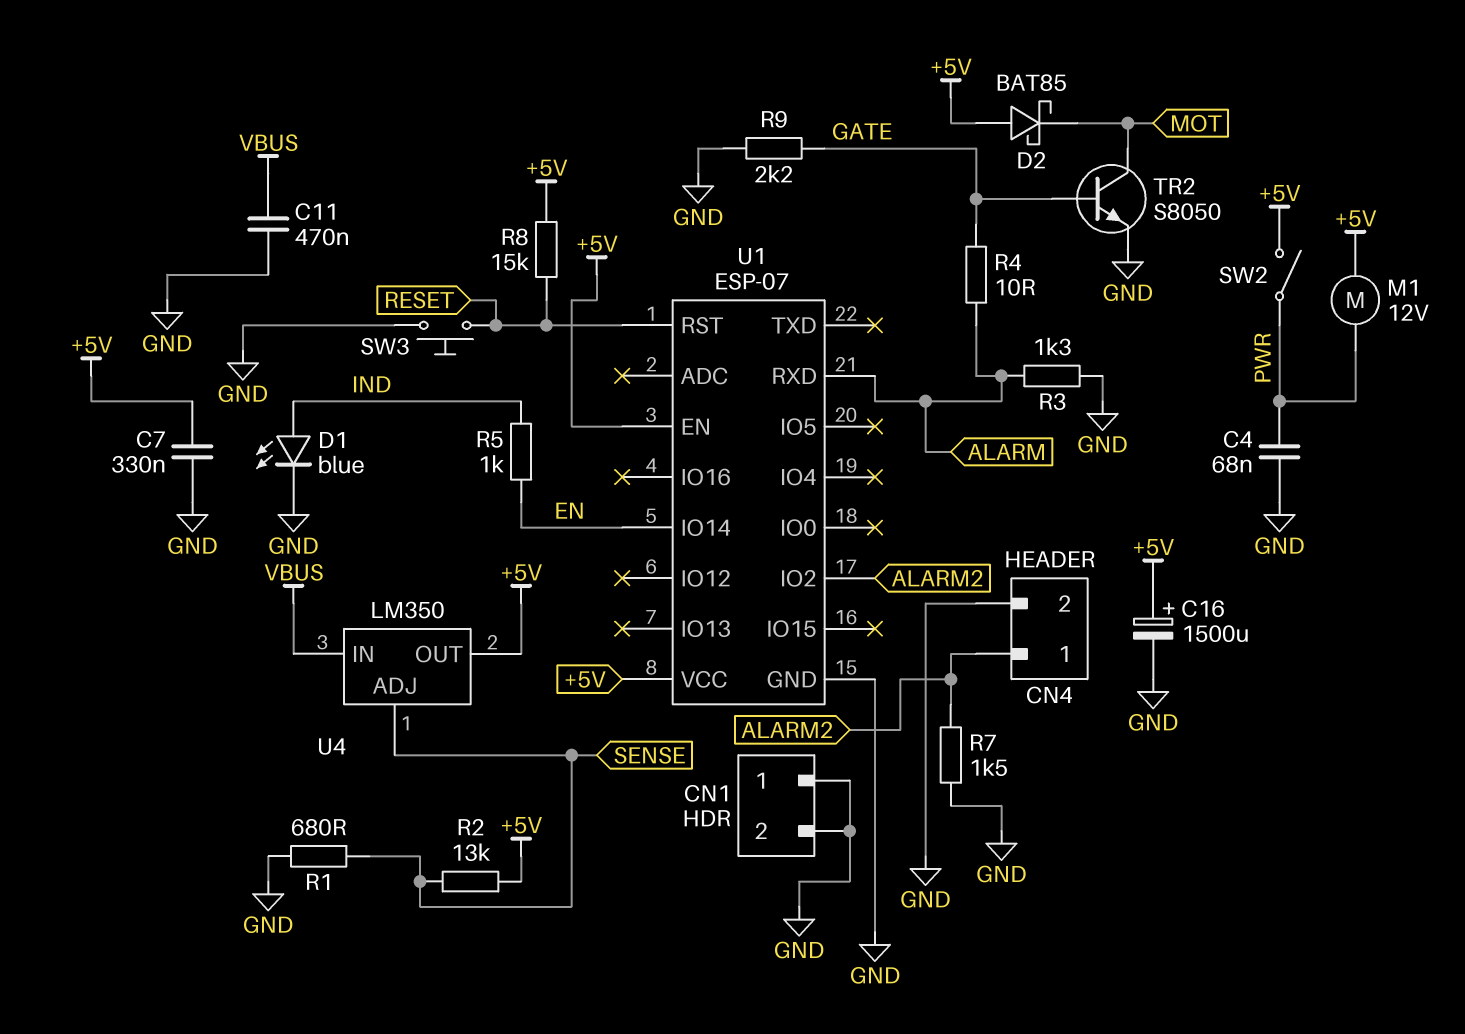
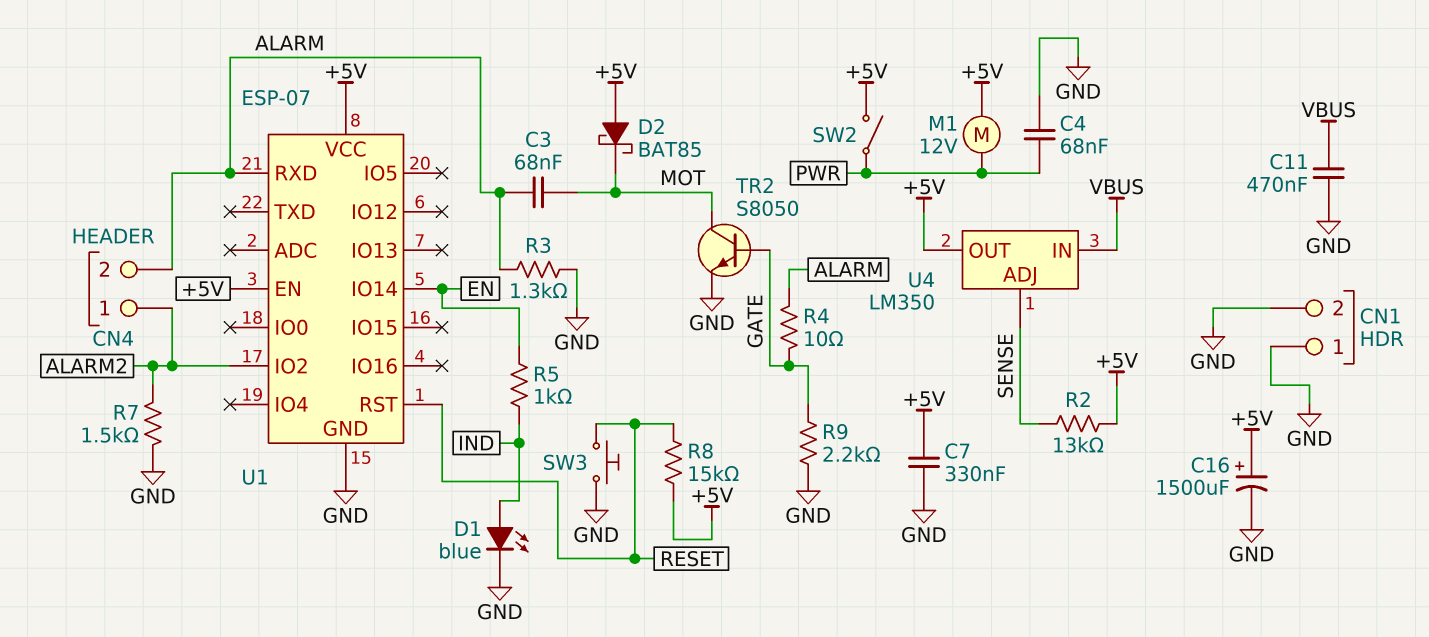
C3: none -> 68nF (ALARM, MOT)
CN4 pin 2: GND -> ALARM
R1: 680 (GND, SENSE) -> none

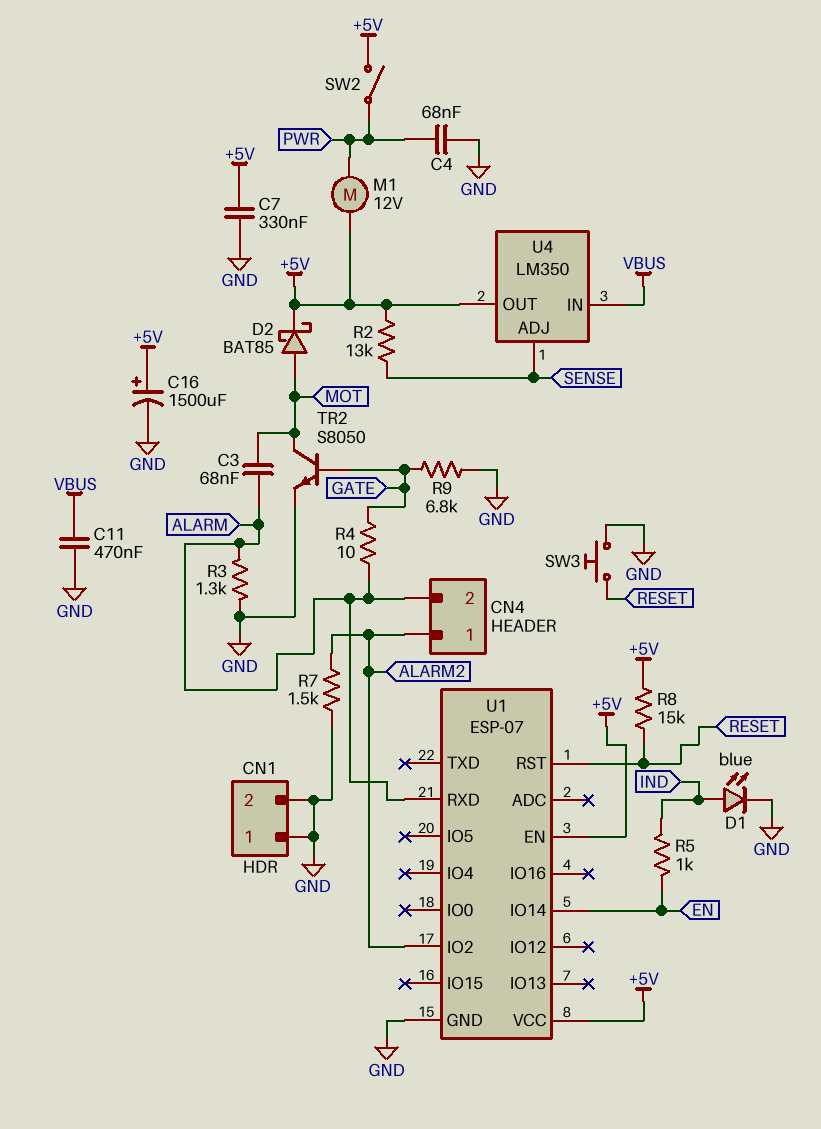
D2: schottky BAT85 (A +5V, K MOT) -> schottky BAT85 (A MOT, K +5V)
R9: 2.2k (GATE, GND) -> 6.8k (GATE, GND)

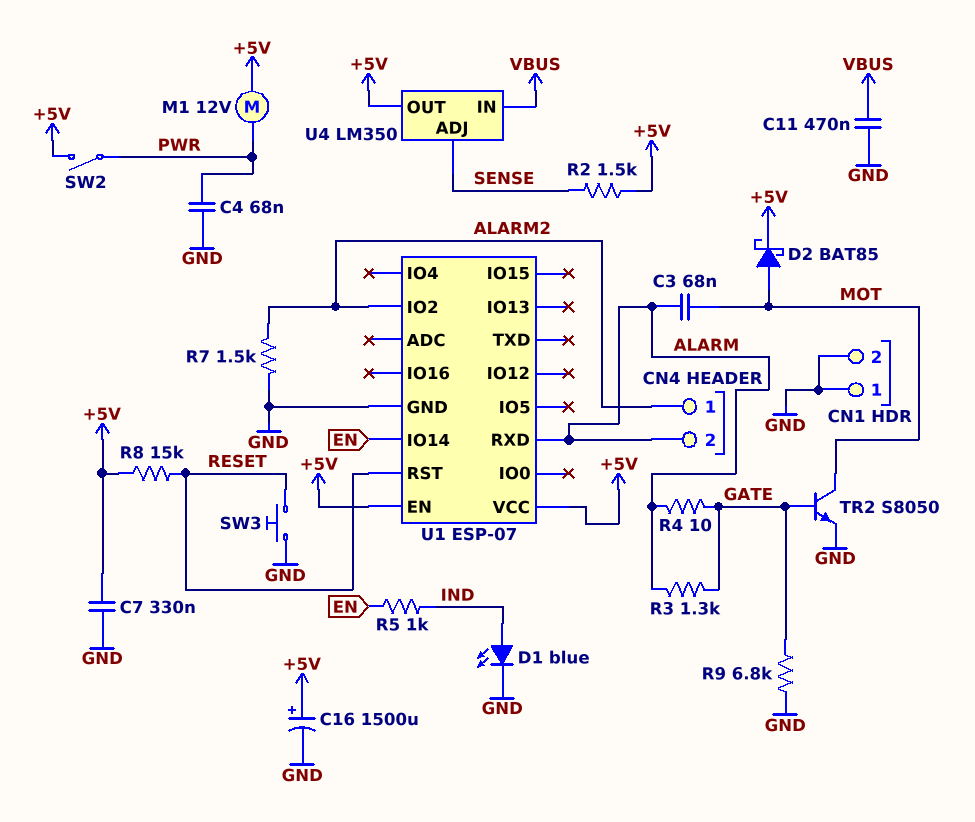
R2: 13k (+5V, SENSE) -> 1.5k (+5V, SENSE)
R3: 1.3k (ALARM, GND) -> 1.3k (ALARM, GATE)

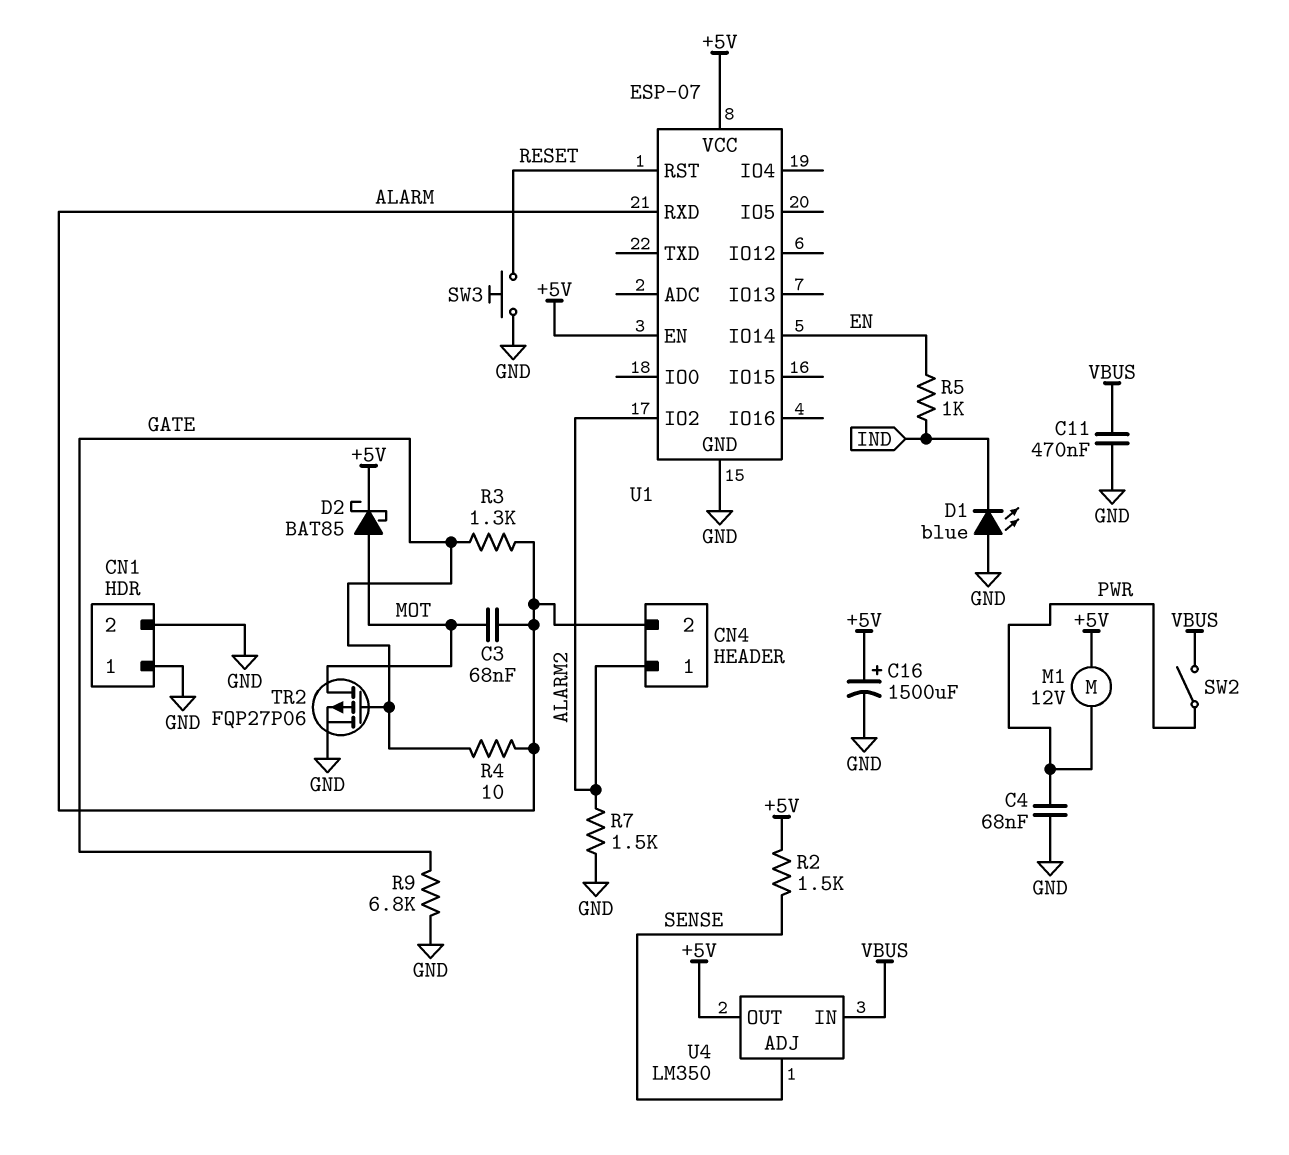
C7: 330nF (+5V, GND) -> none
D1: LED blue (A IND, K GND) -> LED blue (A GND, K IND)
R8: 15k (+5V, RESET) -> none
SW2: switch (+5V, PWR) -> switch (PWR, VBUS)
TR2: NPN S8050 (B GATE, C MOT, E GND) -> PMOS FQP27P06 (G GATE, D MOT, S GND)

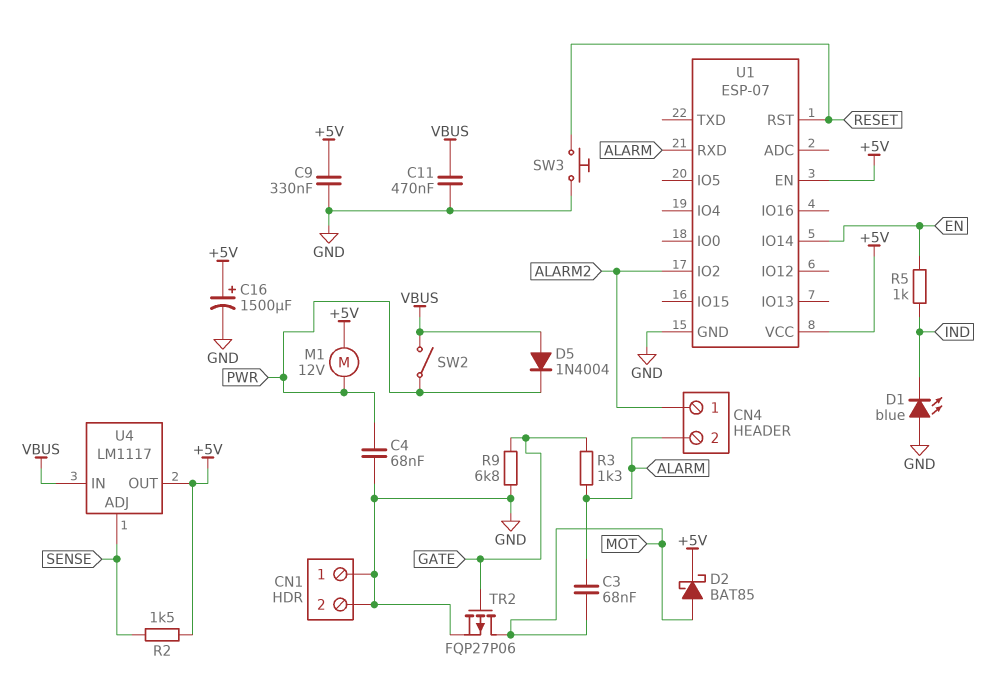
C9: none -> 330nF (+5V, GND)
D5: none -> diode 1N4004 (A VBUS, K PWR)
R4: 10 (ALARM, GATE) -> none
R7: 1.5k (ALARM2, GND) -> none
U4: LM350 -> LM1117

